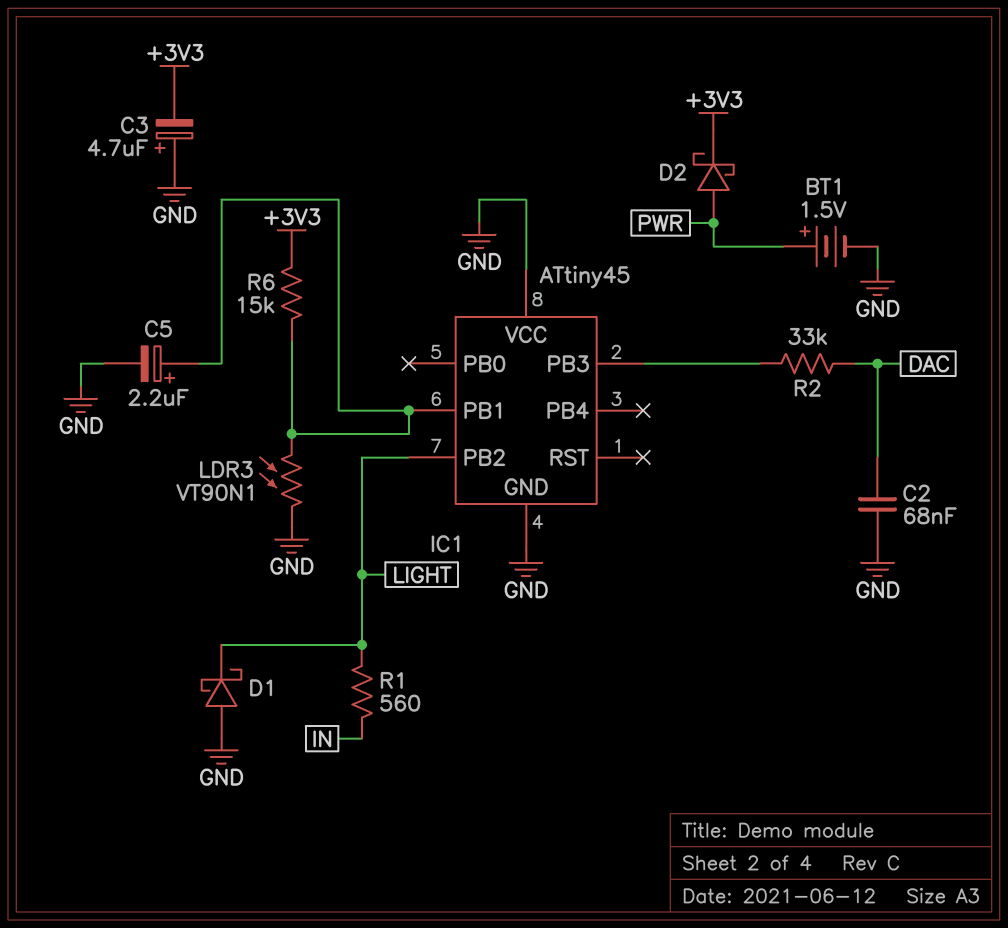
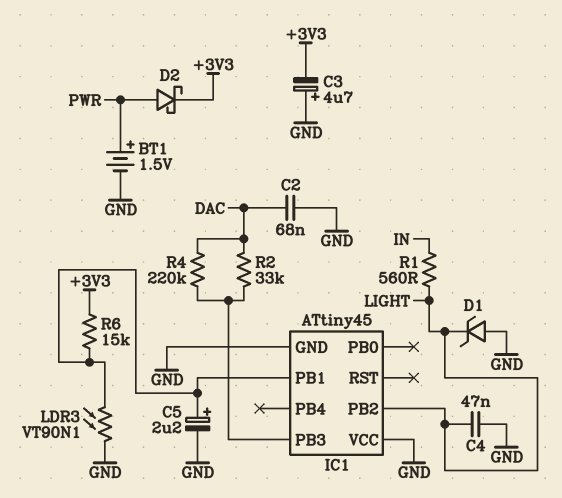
C4: none -> 47nF (GND, LIGHT)
D1: schottky (A GND, K LIGHT) -> zener (A GND, K LIGHT)
R4: none -> 220k (DAC, IC1/PB3)

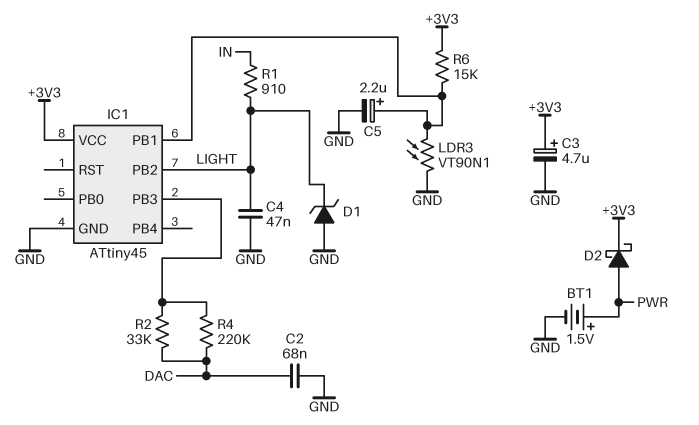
C3: 4.7uF (plus GND, minus +3V3) -> 4.7uF (plus +3V3, minus GND)
IC1 pin VCC: GND -> +3V3
R1: 560 (IN, LIGHT) -> 910 (IN, LIGHT)

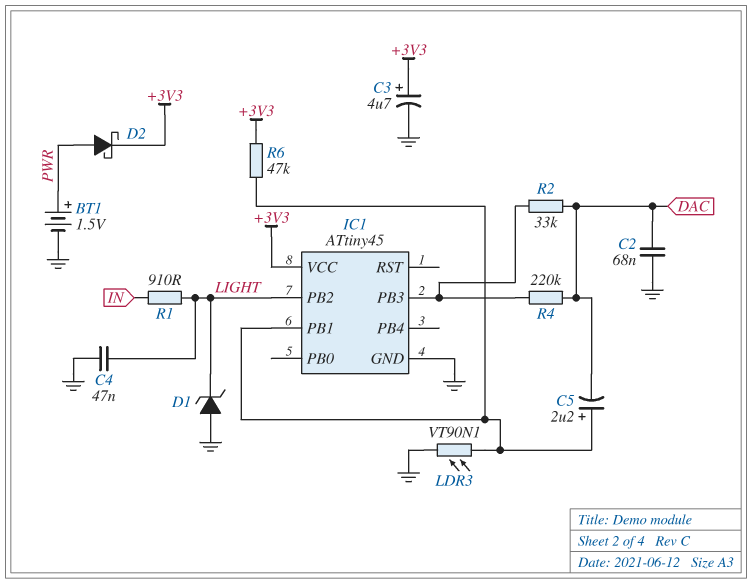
C5: 2.2uF (plus IC1/PB1, minus GND) -> 2.2uF (plus IC1/PB1, minus DAC)
R6: 15k (+3V3, IC1/PB1) -> 47k (+3V3, IC1/PB1)

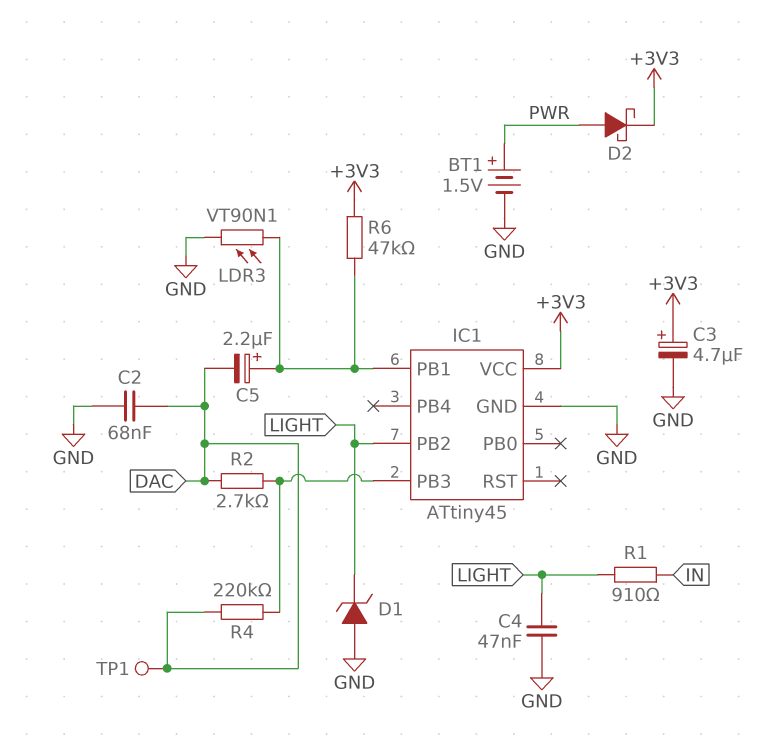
R2: 33k (DAC, IC1/PB3) -> 2.7k (DAC, IC1/PB3)
TP1: none -> test point (DAC)

